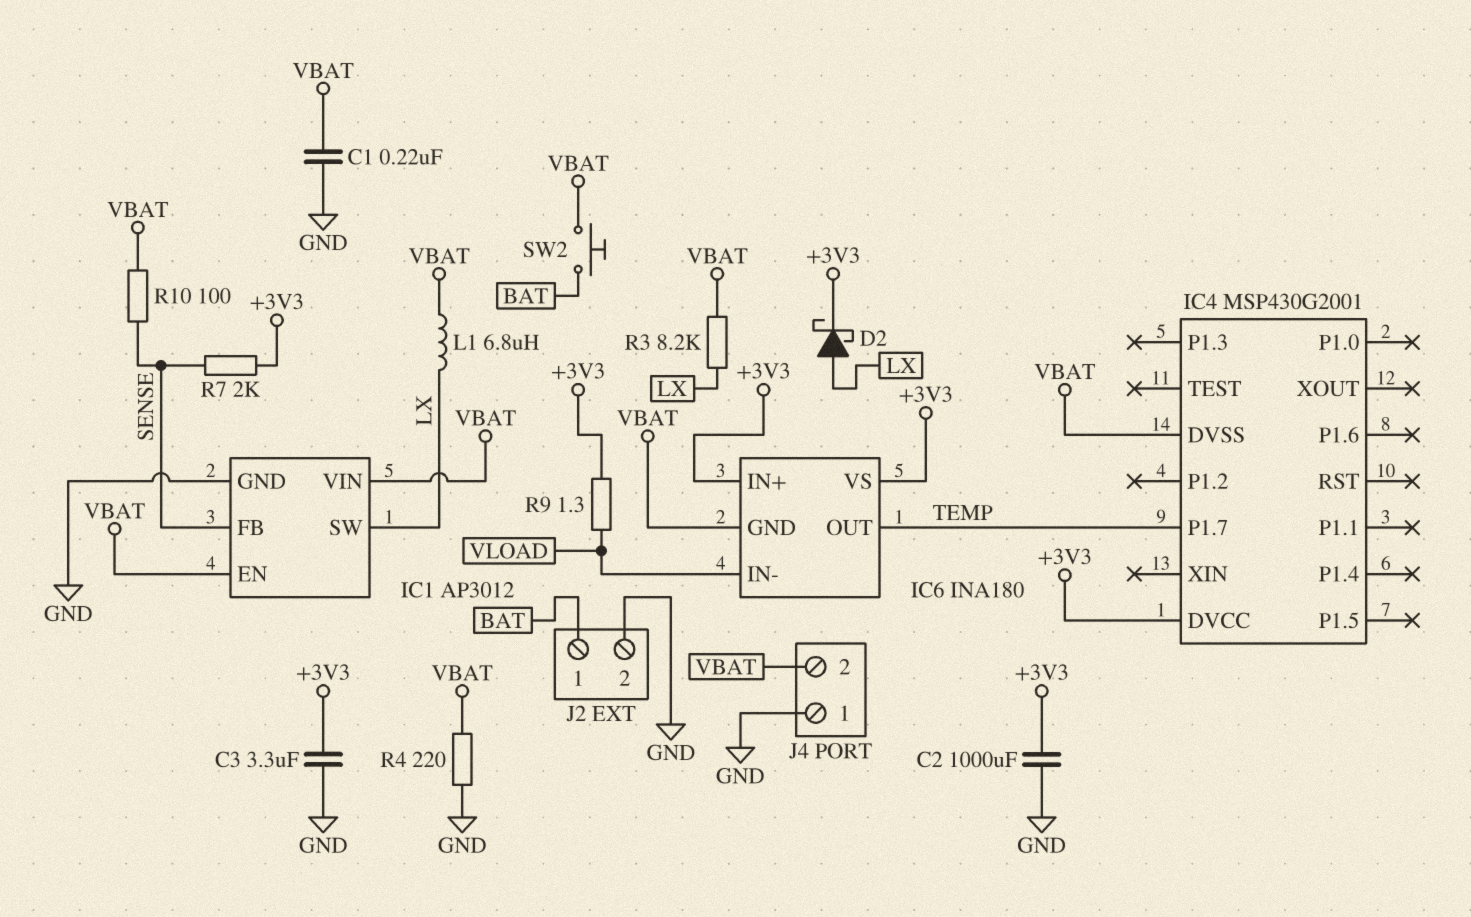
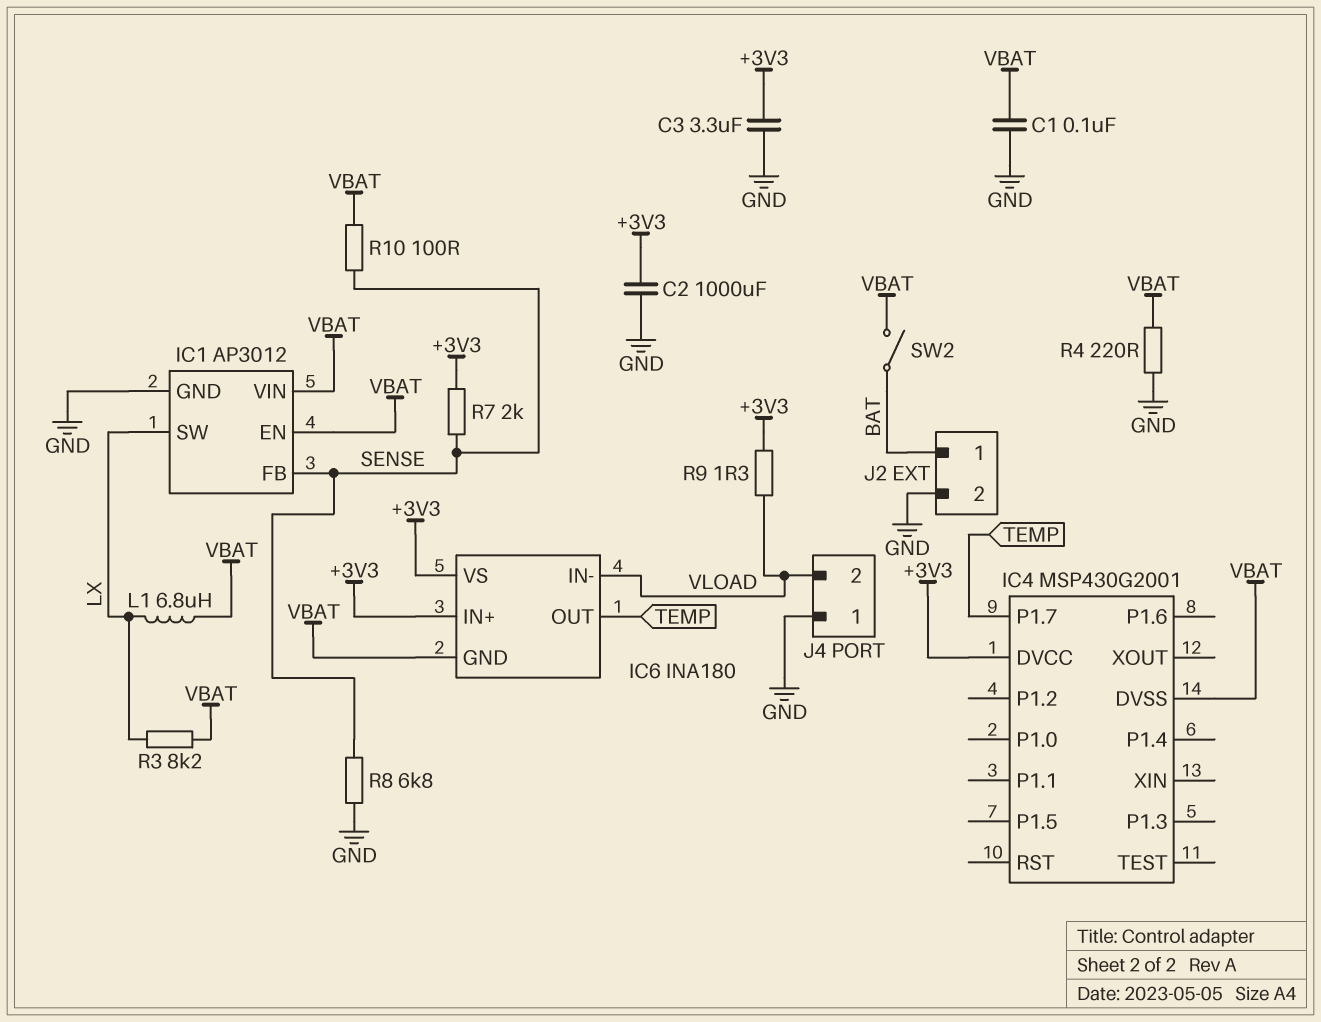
C1: 220nF (GND, VBAT) -> 100nF (GND, VBAT)
D2: schottky (A LX, K +3V3) -> none
J4 pin 2: VBAT -> VLOAD
R8: none -> 6.8k (GND, SENSE)
SW2: button (BAT, VBAT) -> switch (BAT, VBAT)

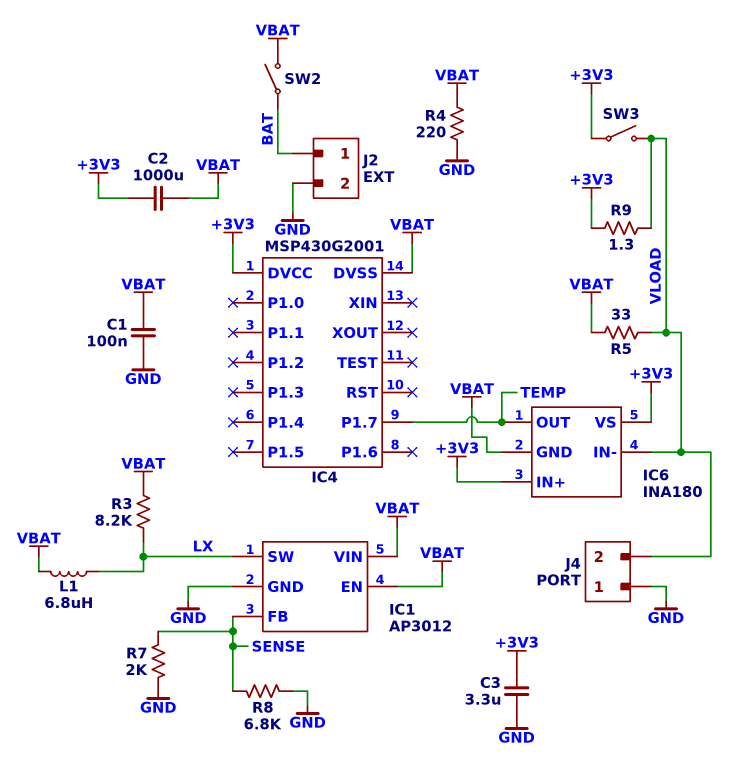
C2: 1000uF (+3V3, GND) -> 1000uF (+3V3, VBAT)
R5: none -> 33 (VBAT, VLOAD)
R7: 2k (+3V3, SENSE) -> 2k (GND, SENSE)
R10: 100 (SENSE, VBAT) -> none
SW3: none -> switch (+3V3, VLOAD)

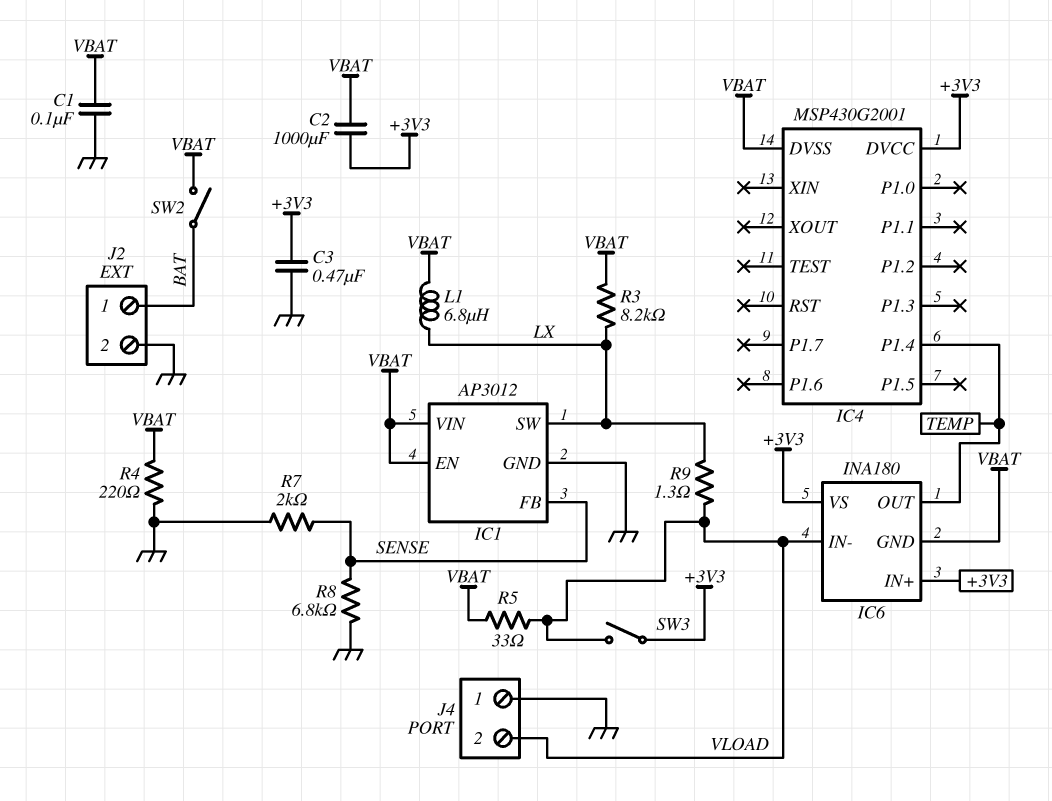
C3: 3.3uF (+3V3, GND) -> 470nF (+3V3, GND)
IC4 pin P1.4: none -> TEMP
IC4 pin P1.7: TEMP -> none
R9: 1.3 (+3V3, VLOAD) -> 1.3 (LX, VLOAD)

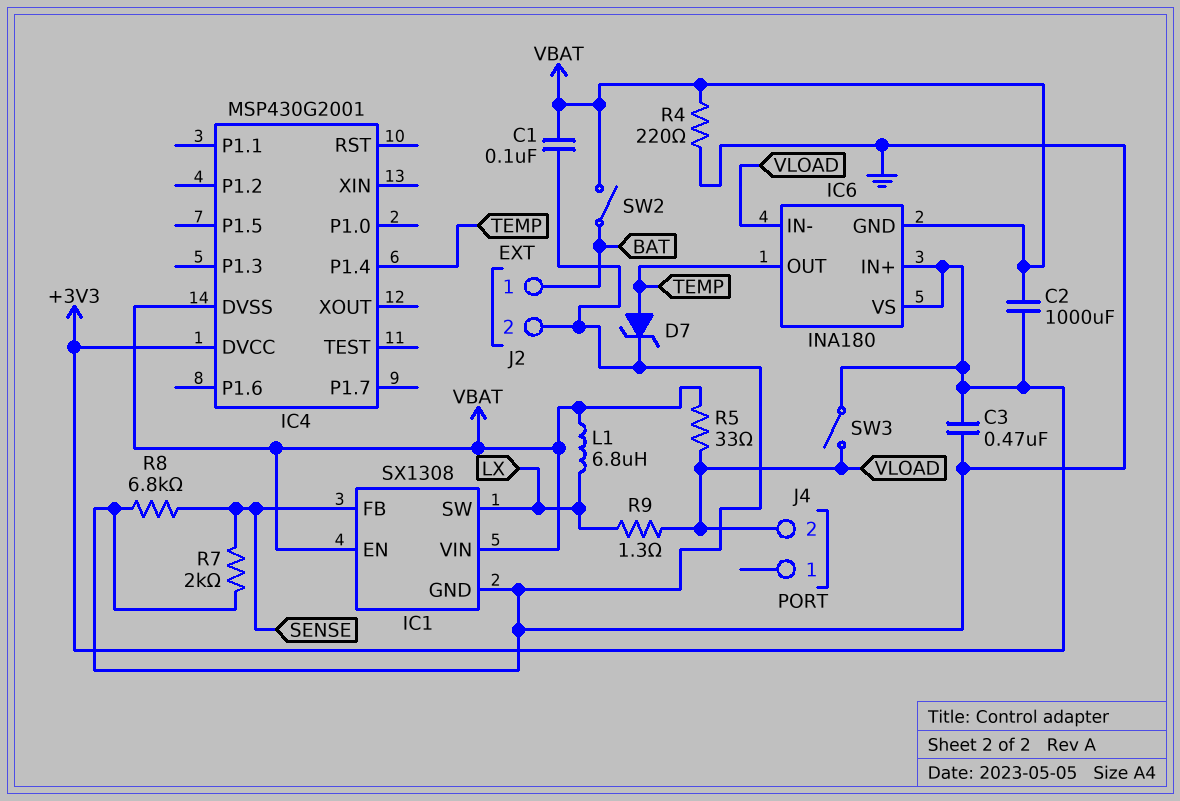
D7: none -> zener (A TEMP, K GND)
IC1: AP3012 -> SX1308
J4 pin 1: GND -> none
R3: 8.2k (LX, VBAT) -> none

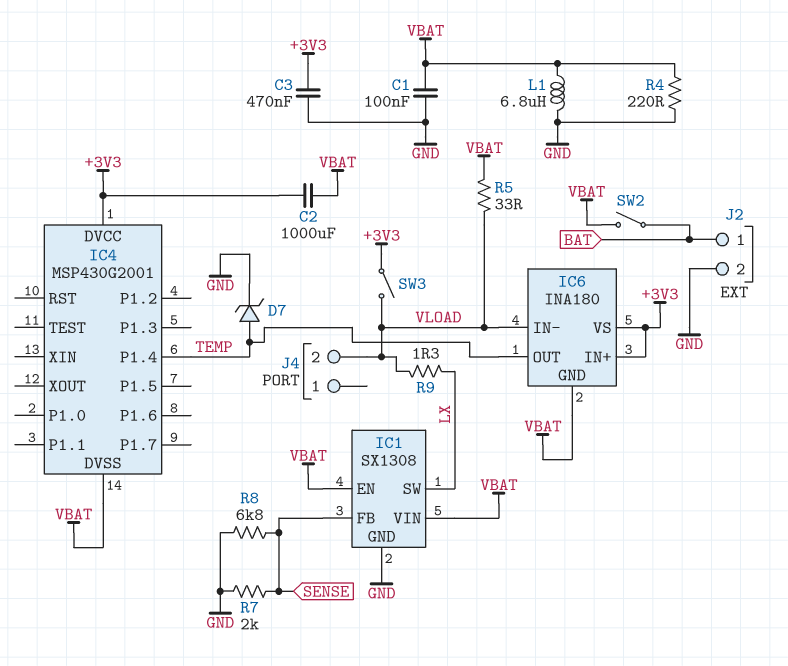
L1: 6.8uH (LX, VBAT) -> 6.8uH (GND, VBAT)

